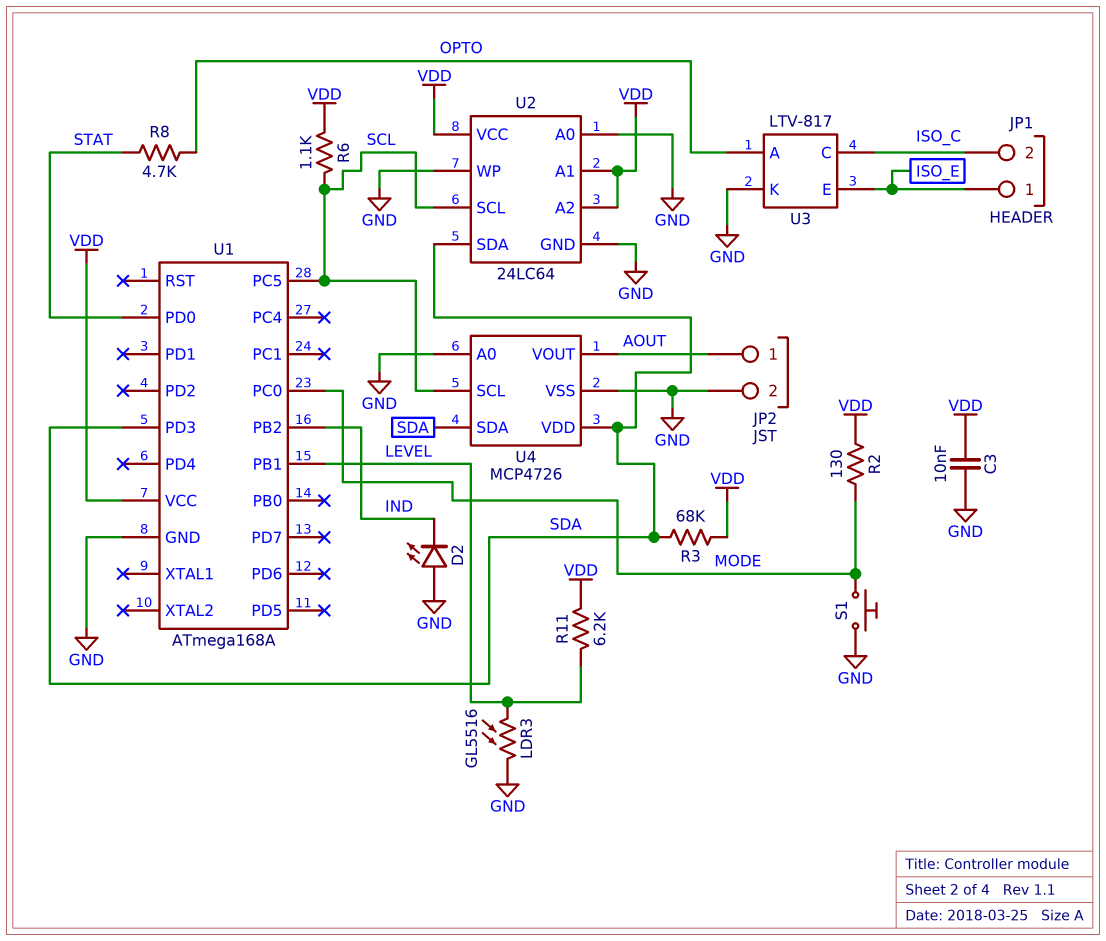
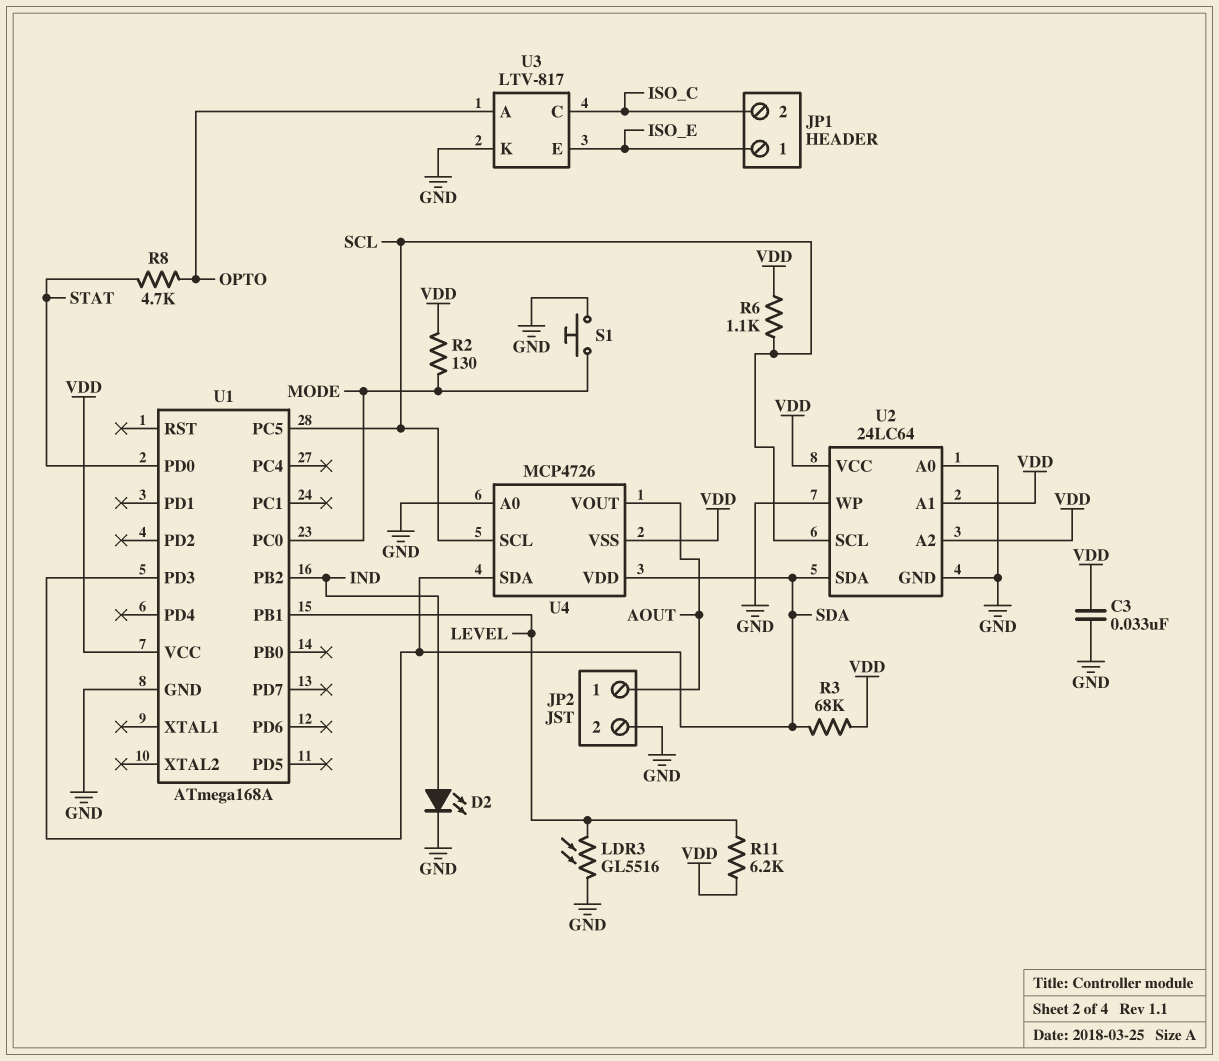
C3: 10nF (GND, VDD) -> 33nF (GND, VDD)
D2: LED (A GND, K IND) -> LED (A IND, K GND)
U4 pin VSS: GND -> VDD

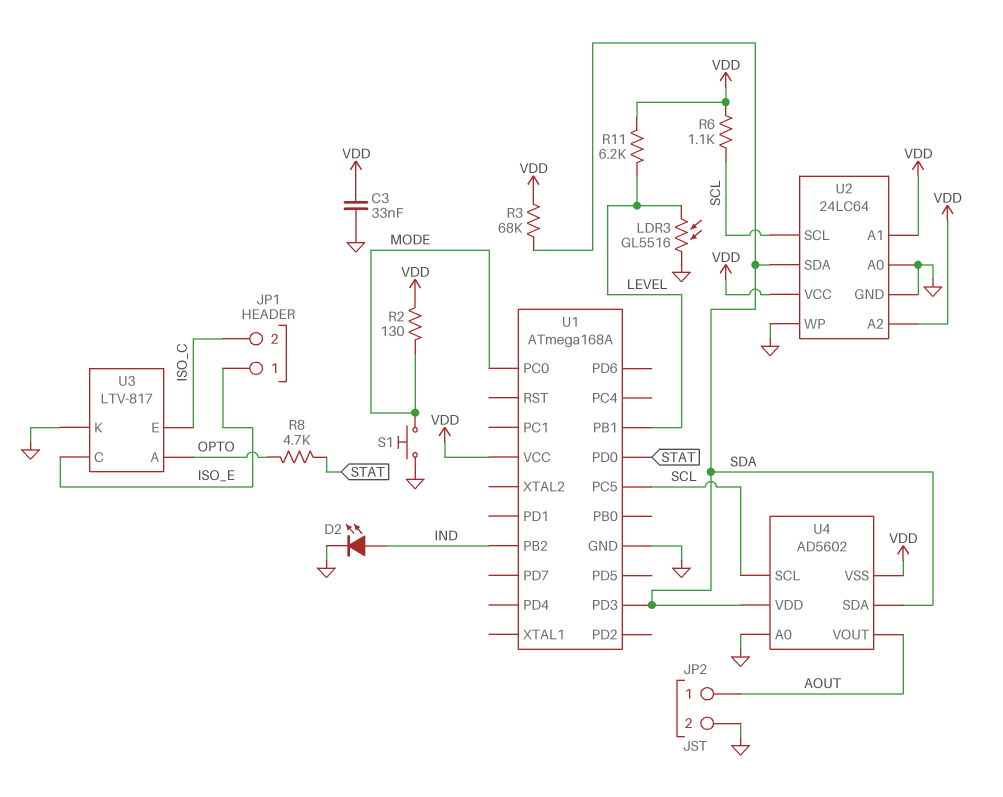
U3 pin C: ISO_C -> ISO_E
U3 pin E: ISO_E -> ISO_C
U4: MCP4726 -> AD5602

